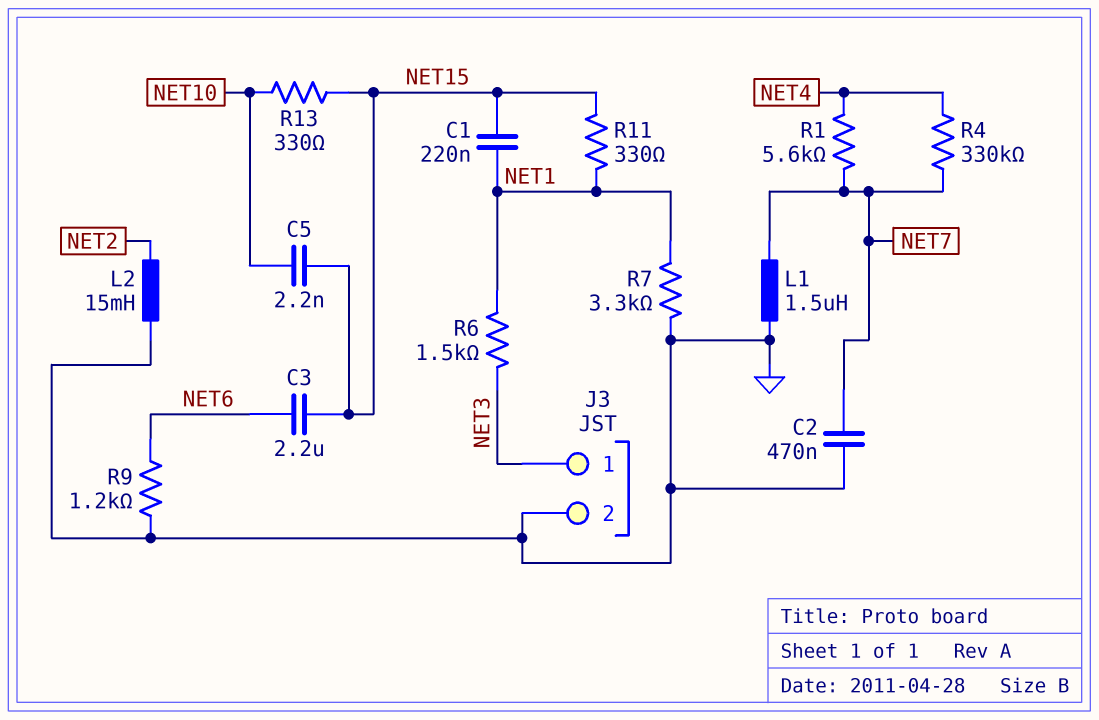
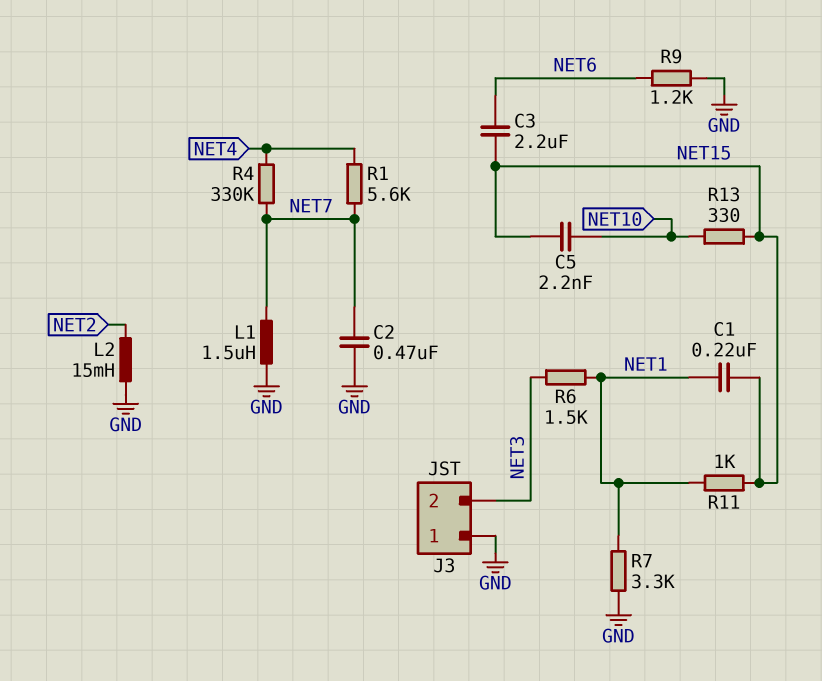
J3 pin 1: NET3 -> GND
J3 pin 2: GND -> NET3
R11: 330 (NET1, NET15) -> 1k (NET1, NET15)

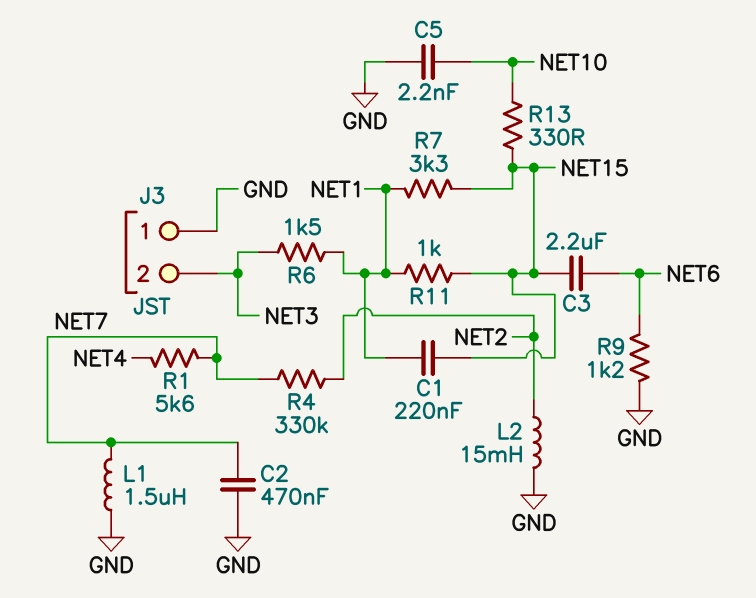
C5: 2.2nF (NET10, NET15) -> 2.2nF (GND, NET10)
R4: 330k (NET4, NET7) -> 330k (NET2, NET7)
R7: 3.3k (GND, NET1) -> 3.3k (NET1, NET15)

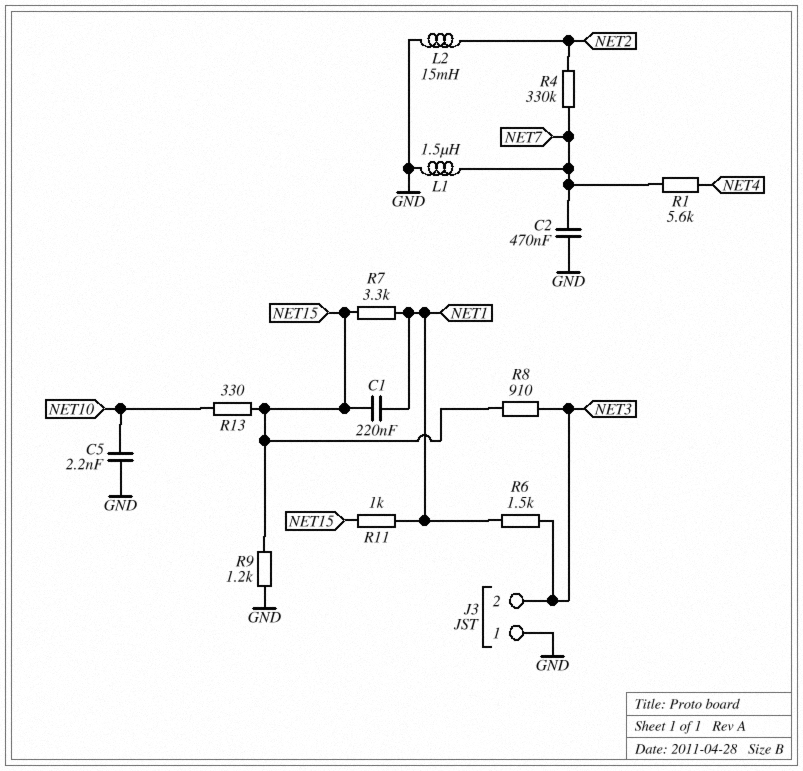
C3: 2.2uF (NET6, NET15) -> none
R8: none -> 910 (NET3, NET15)
R9: 1.2k (GND, NET6) -> 1.2k (GND, NET15)

